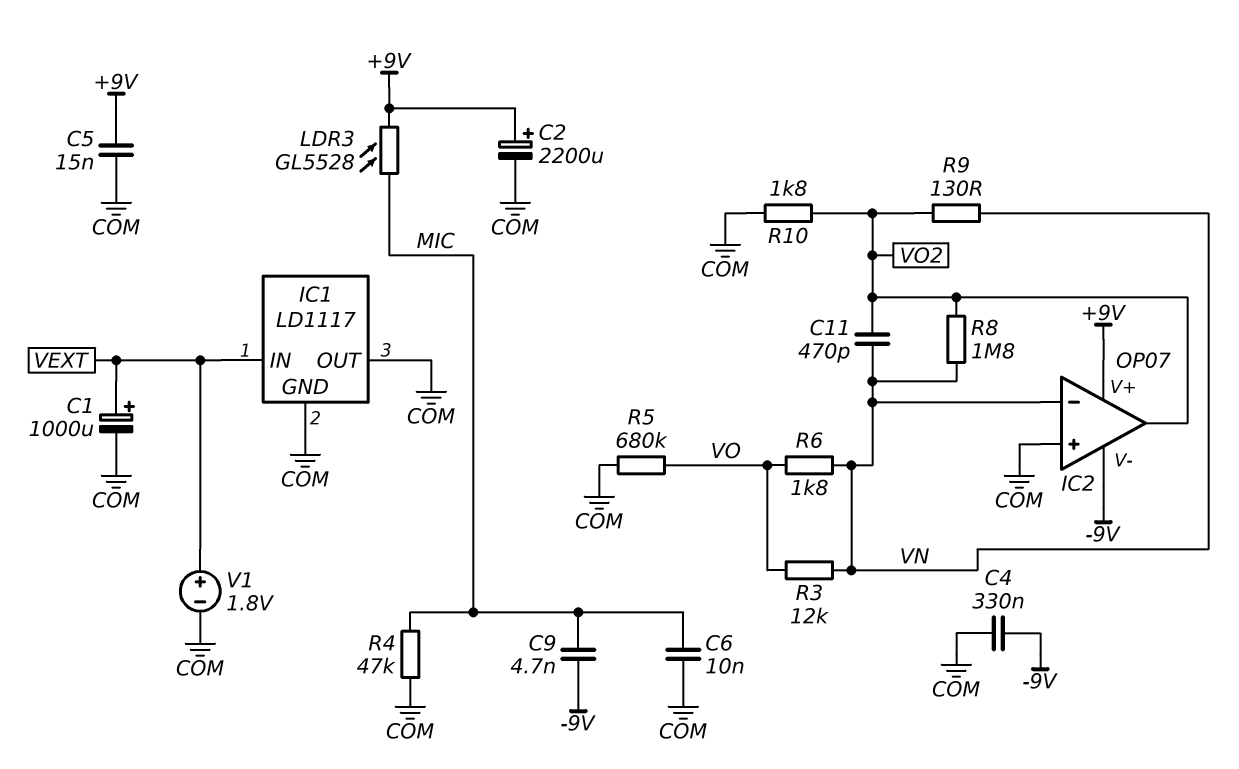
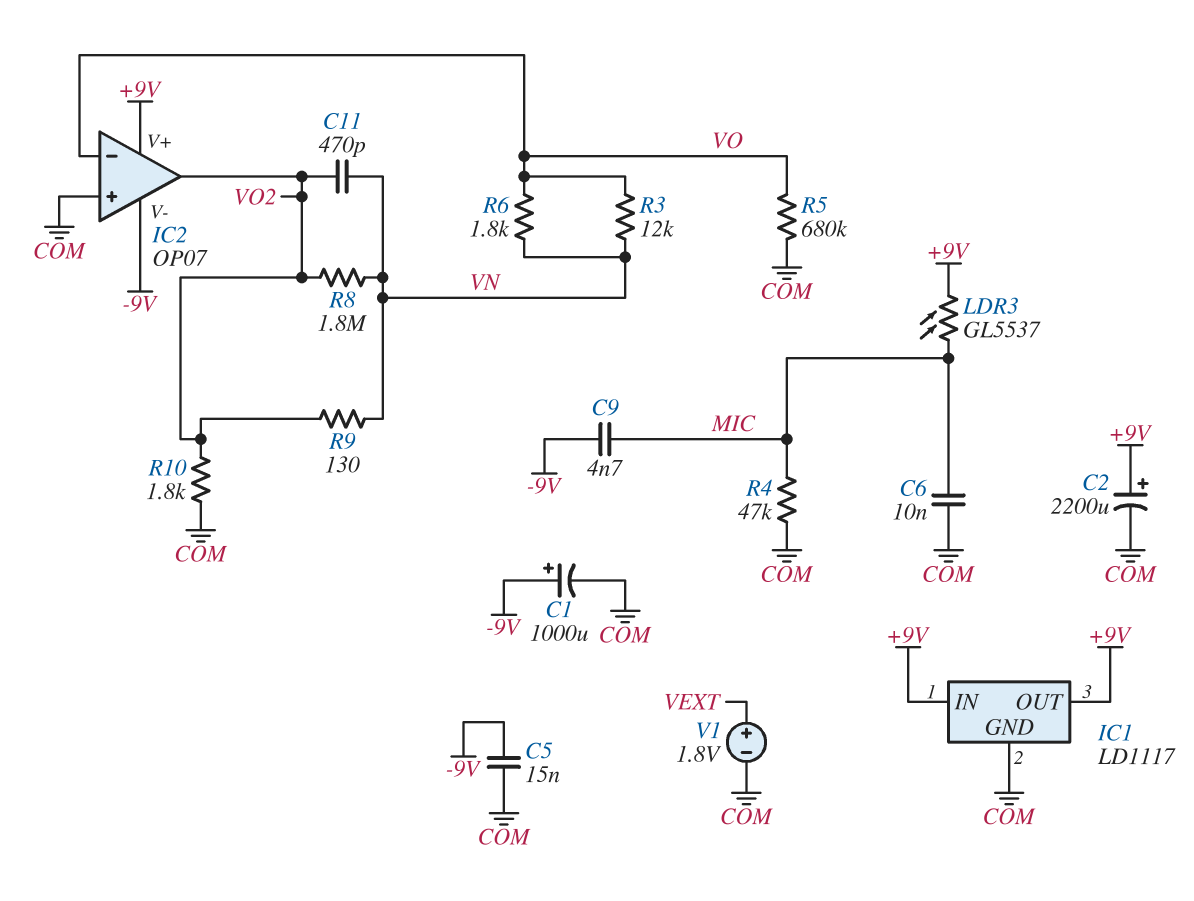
C1: 1000uF (plus VEXT, minus COM) -> 1000uF (plus -9V, minus COM)
C4: 330nF (-9V, COM) -> none
C5: 15nF (+9V, COM) -> 15nF (-9V, COM)
IC1 pin IN: VEXT -> +9V
IC1 pin OUT: COM -> +9V
IC2 pin in-: VN -> VO
LDR3: GL5528 (+9V, MIC) -> GL5537 (+9V, MIC)

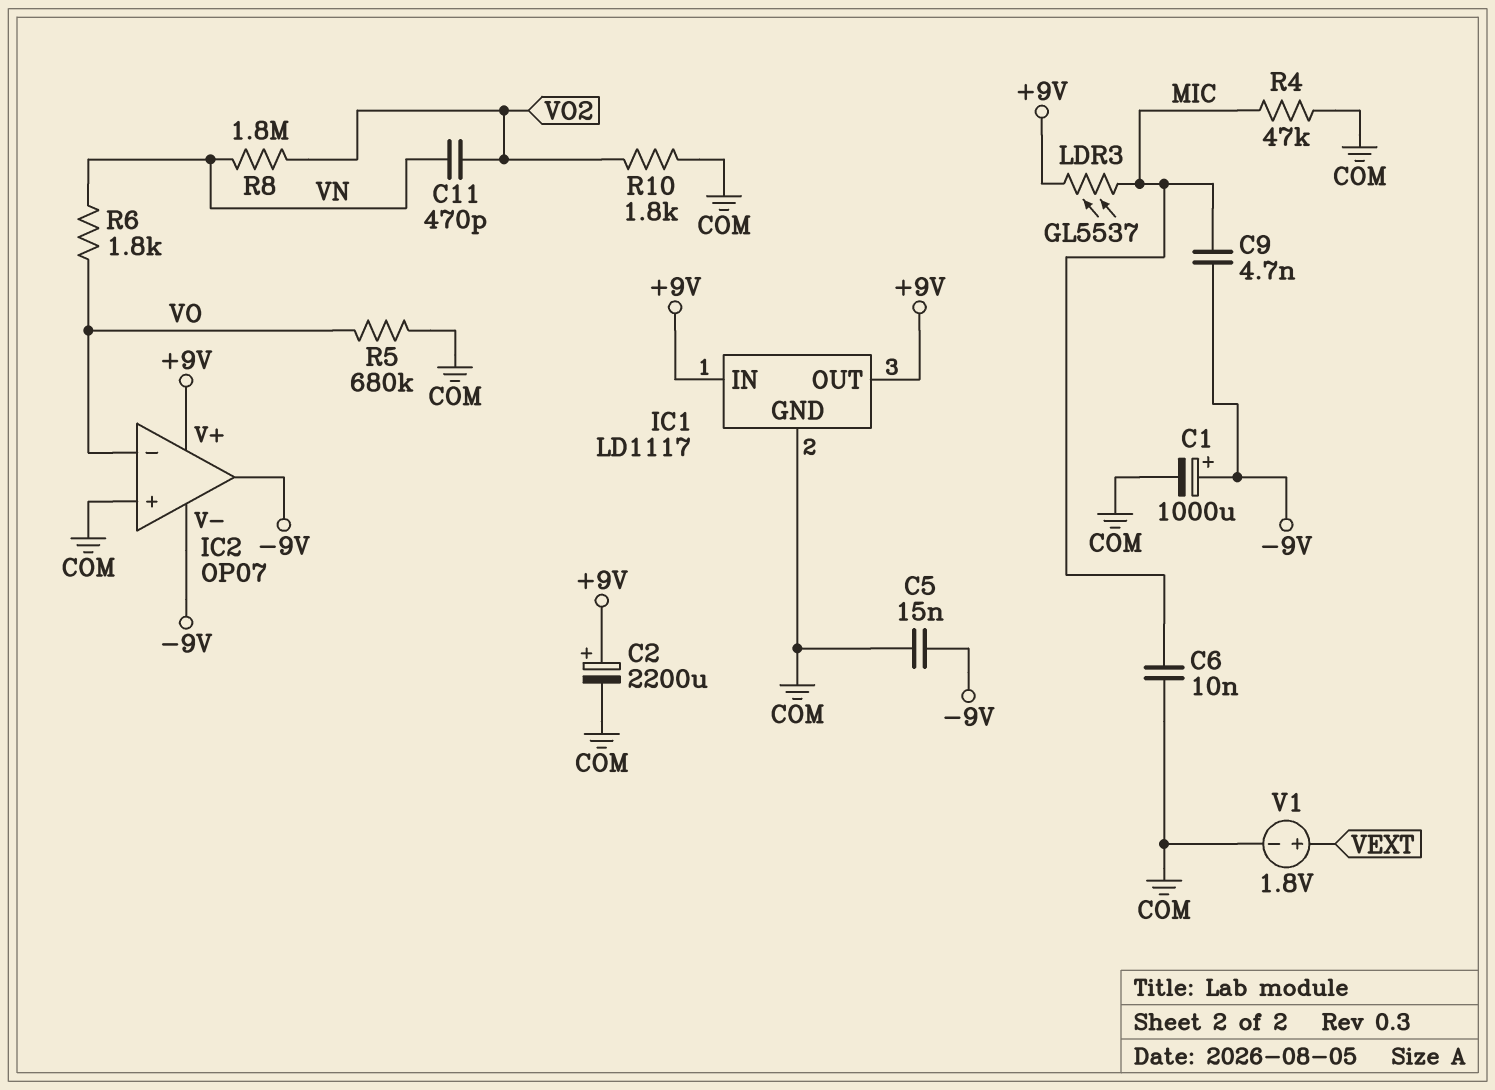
IC2 pin out: VO2 -> -9V
R3: 12k (VN, VO) -> none
R9: 130 (VN, VO2) -> none

